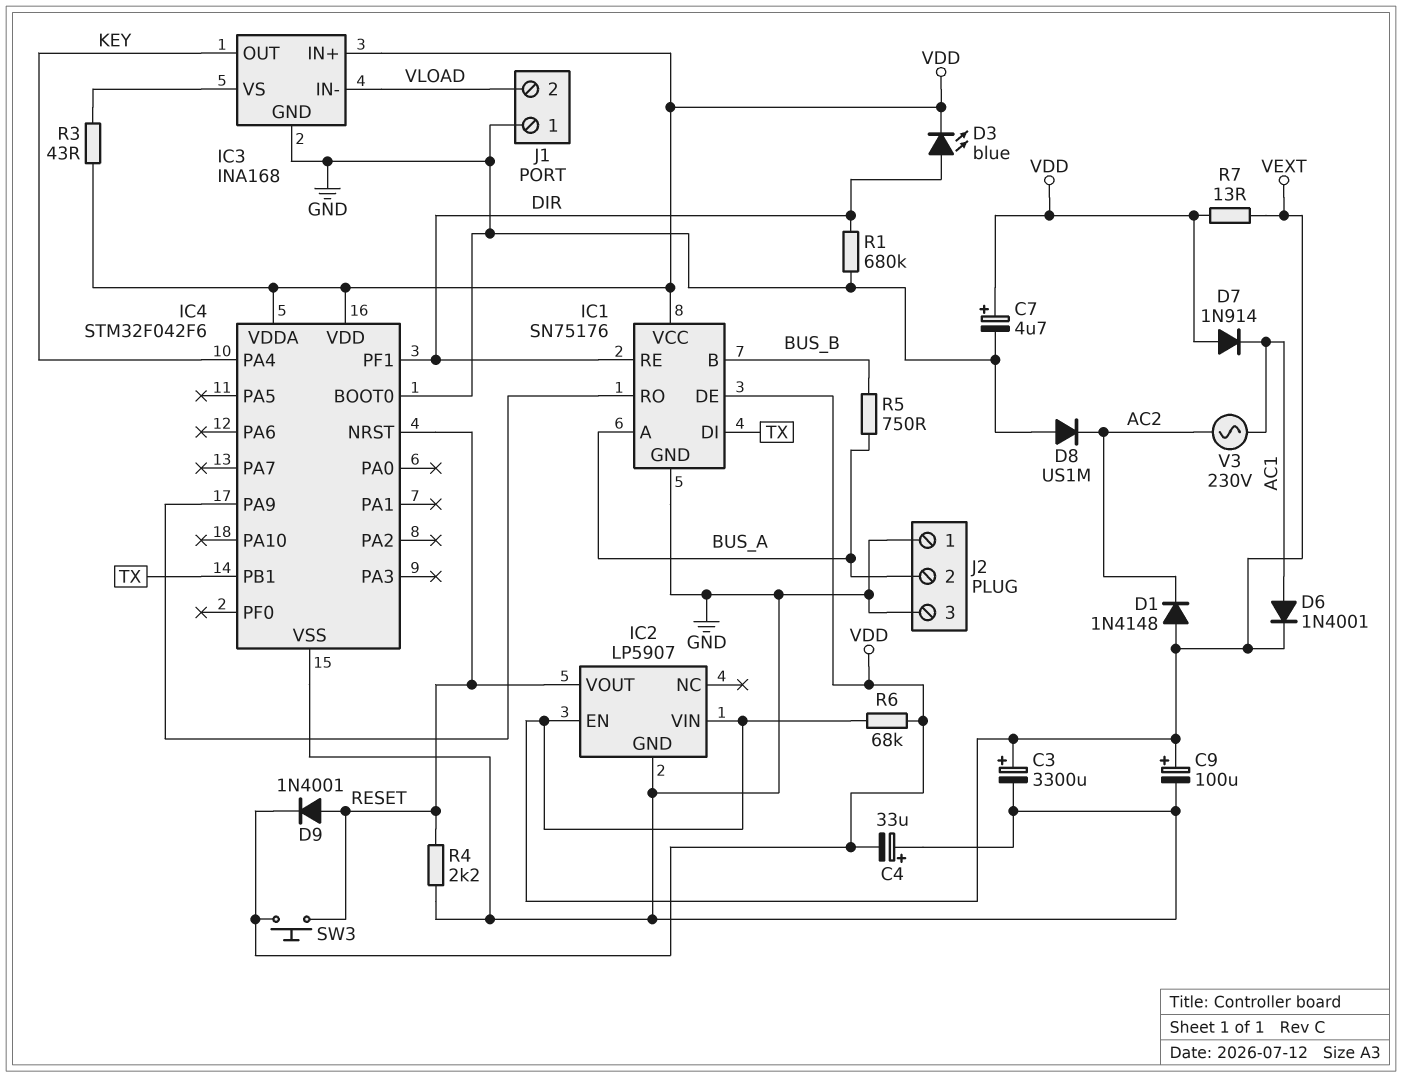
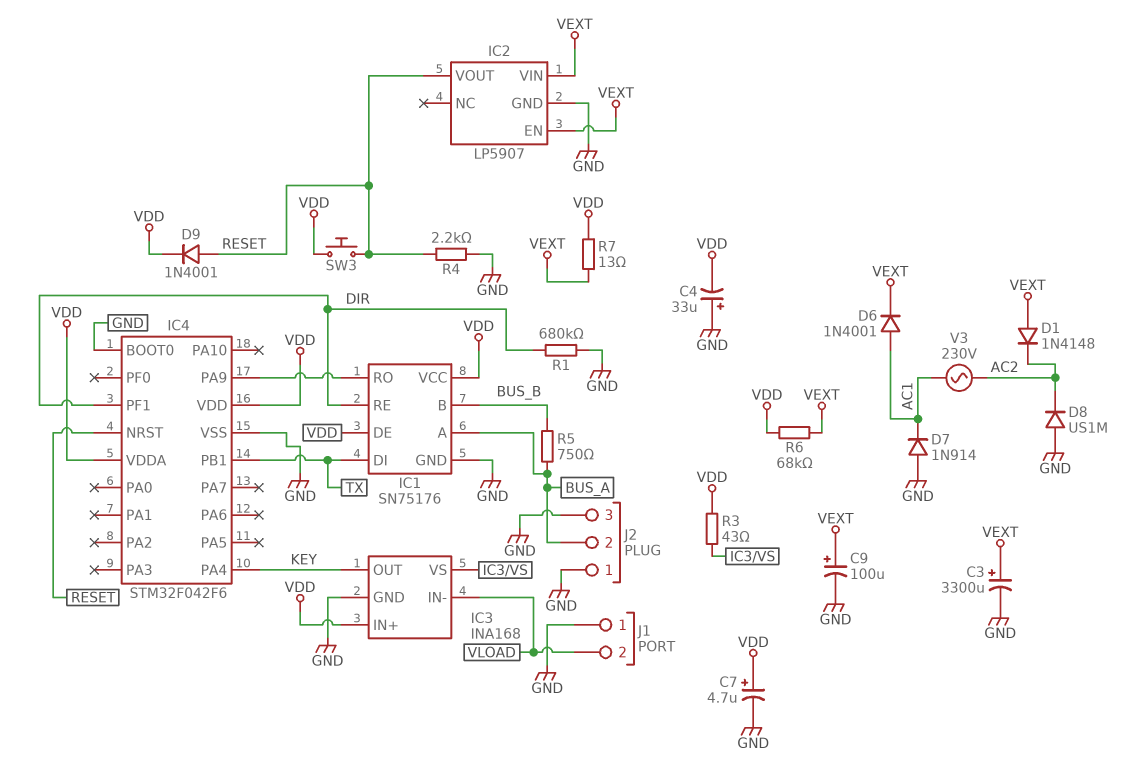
D3: LED blue (A DIR, K VDD) -> none
D7: diode 1N914 (A VDD, K AC1) -> diode 1N914 (A GND, K AC1)

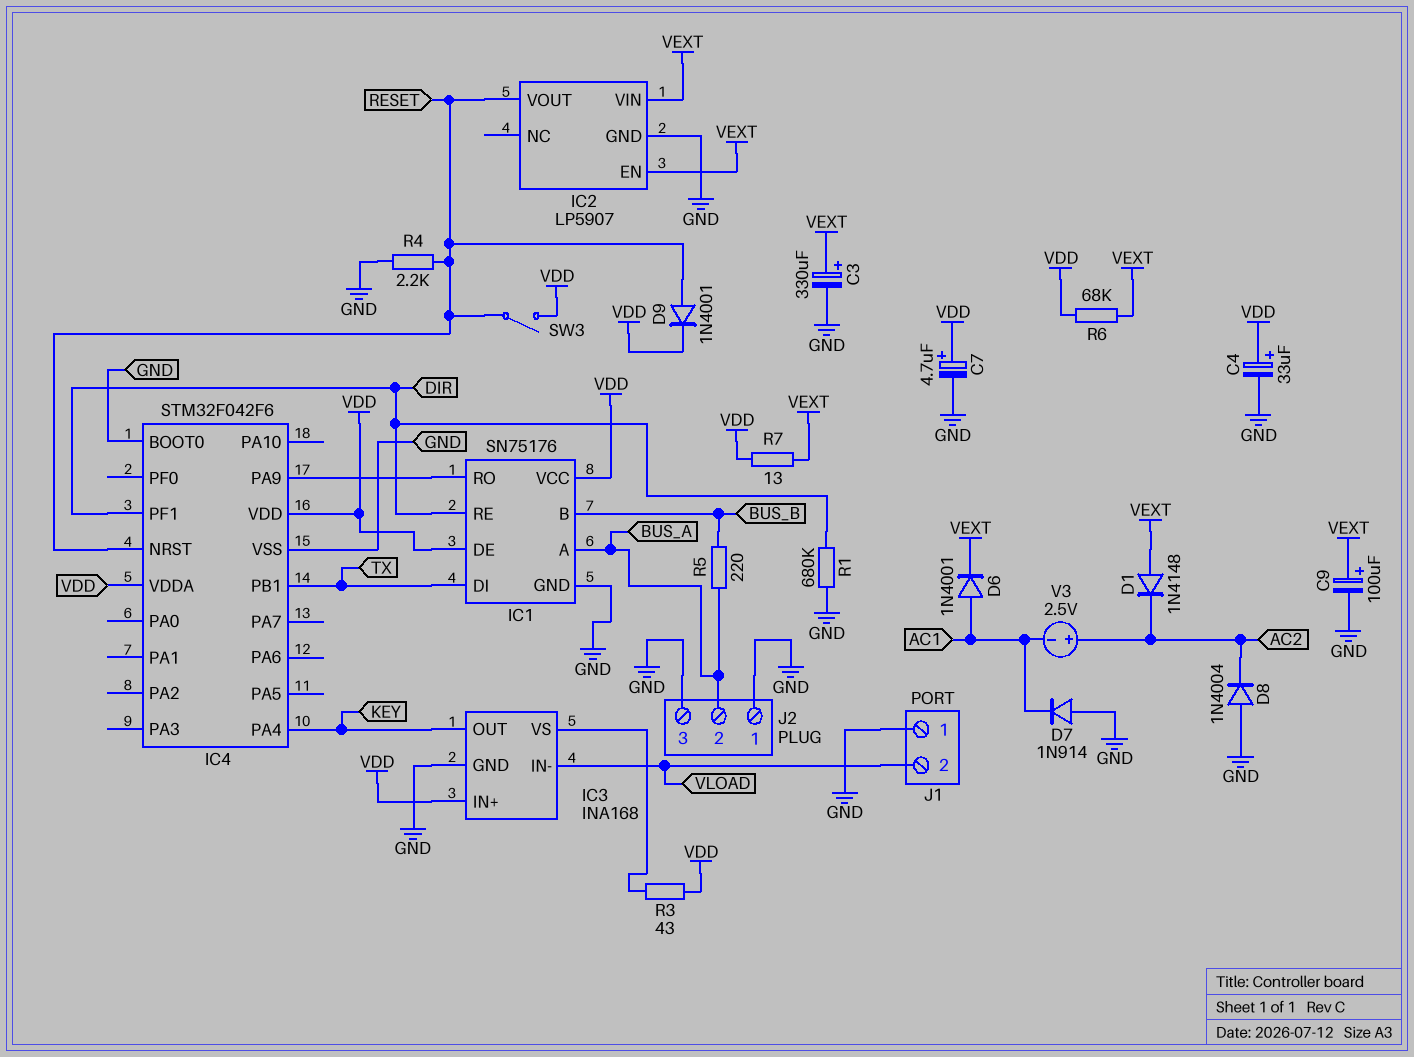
C3: 3300uF (plus VEXT, minus GND) -> 330uF (plus VEXT, minus GND)
C4: 33uF (plus GND, minus VDD) -> 33uF (plus VDD, minus GND)
D8: diode US1M (A GND, K AC2) -> diode 1N4004 (A GND, K AC2)
R5: 750 (BUS_A, BUS_B) -> 220 (BUS_A, BUS_B)
SW3: button (RESET, VDD) -> switch (RESET, VDD)
V3: AC 230V (AC1, AC2) -> 2.5V (plus AC2, minus AC1)

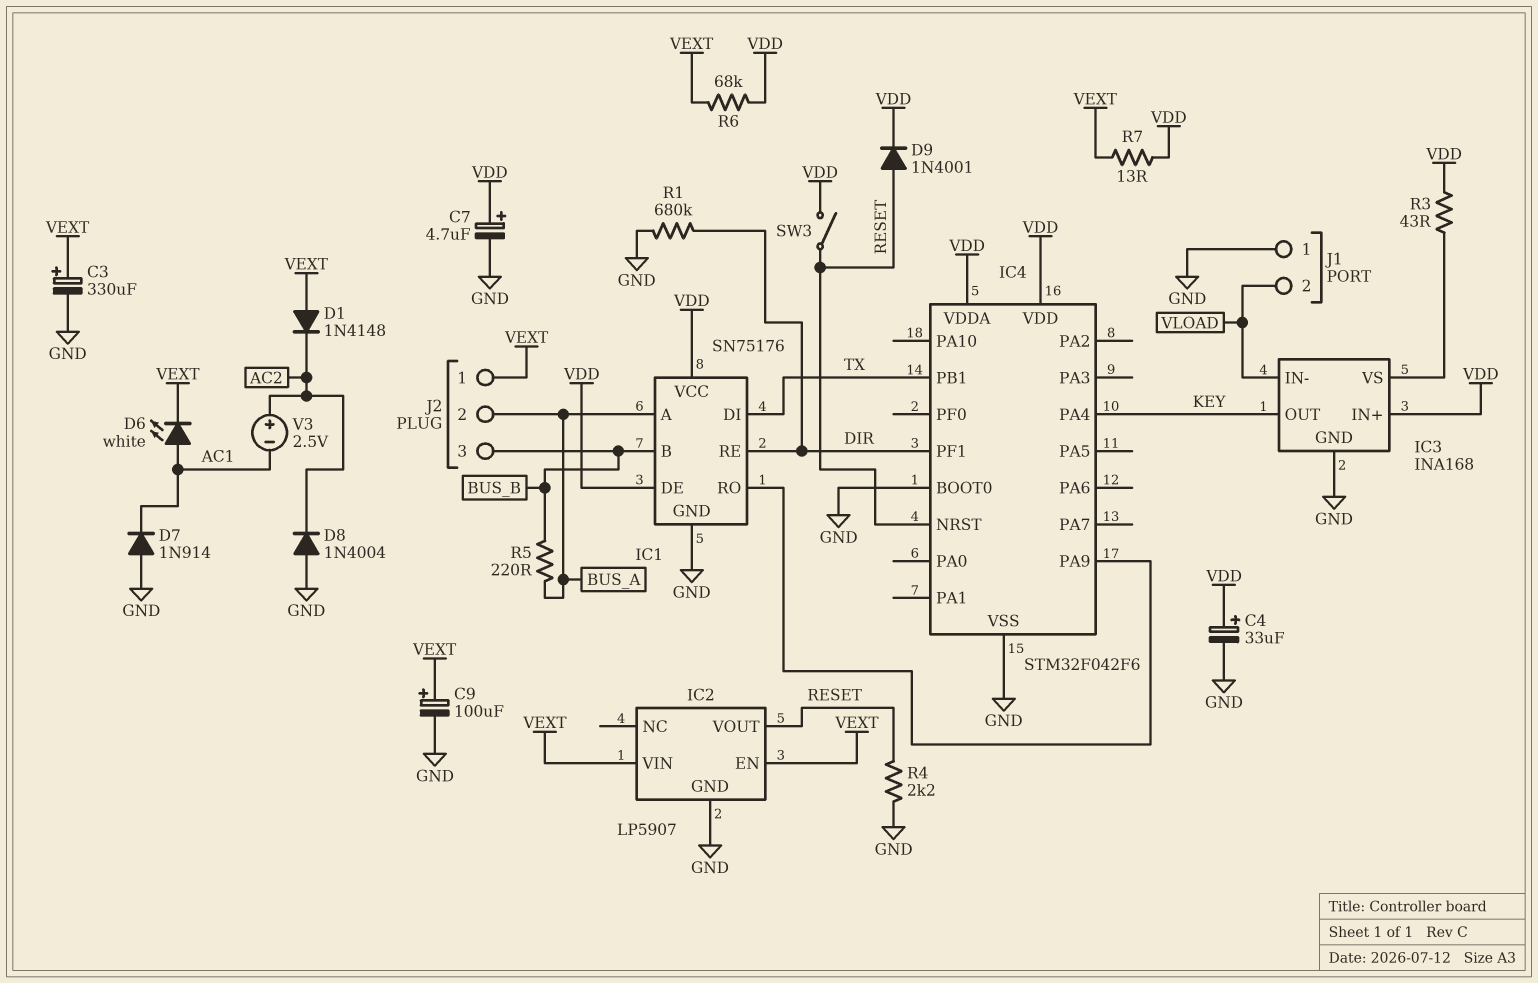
D6: diode 1N4001 (A AC1, K VEXT) -> LED white (A AC1, K VEXT)
J2 pin 1: GND -> VEXT
J2 pin 3: GND -> BUS_B

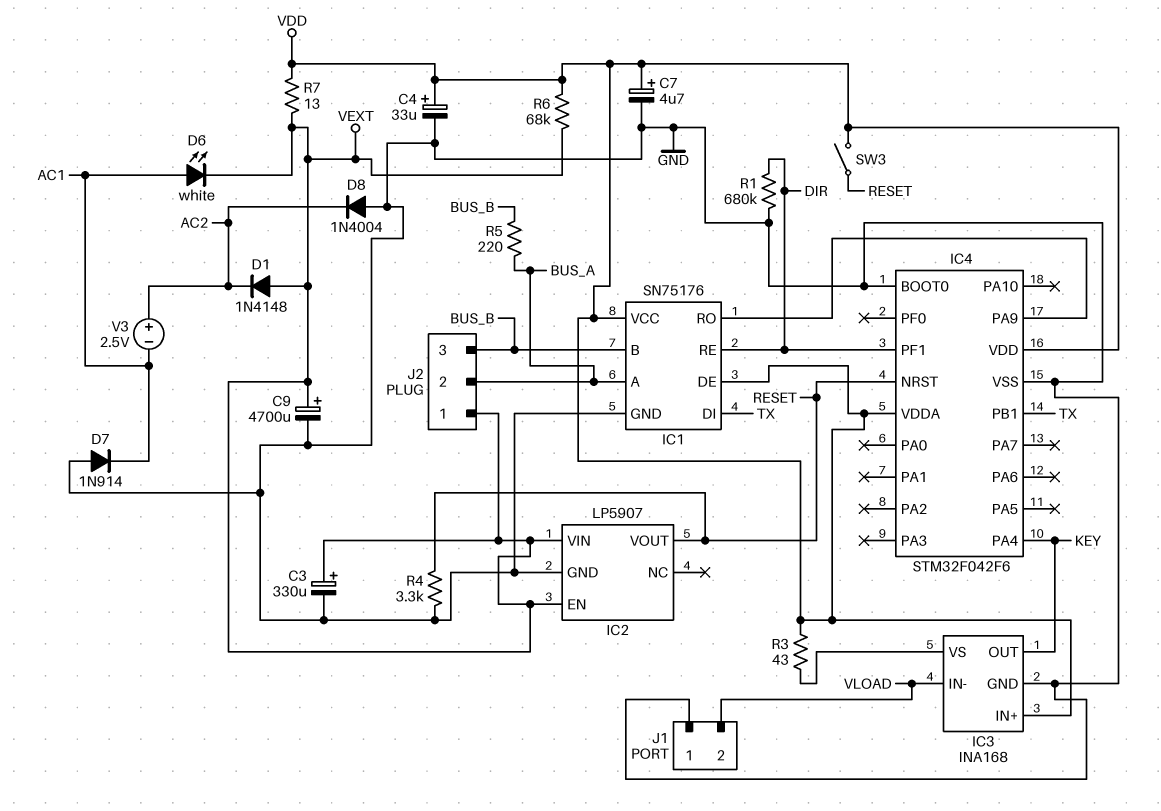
C9: 100uF (plus VEXT, minus GND) -> 4700uF (plus VEXT, minus GND)
D9: diode 1N4001 (A RESET, K VDD) -> none
R4: 2.2k (GND, RESET) -> 3.3k (GND, RESET)

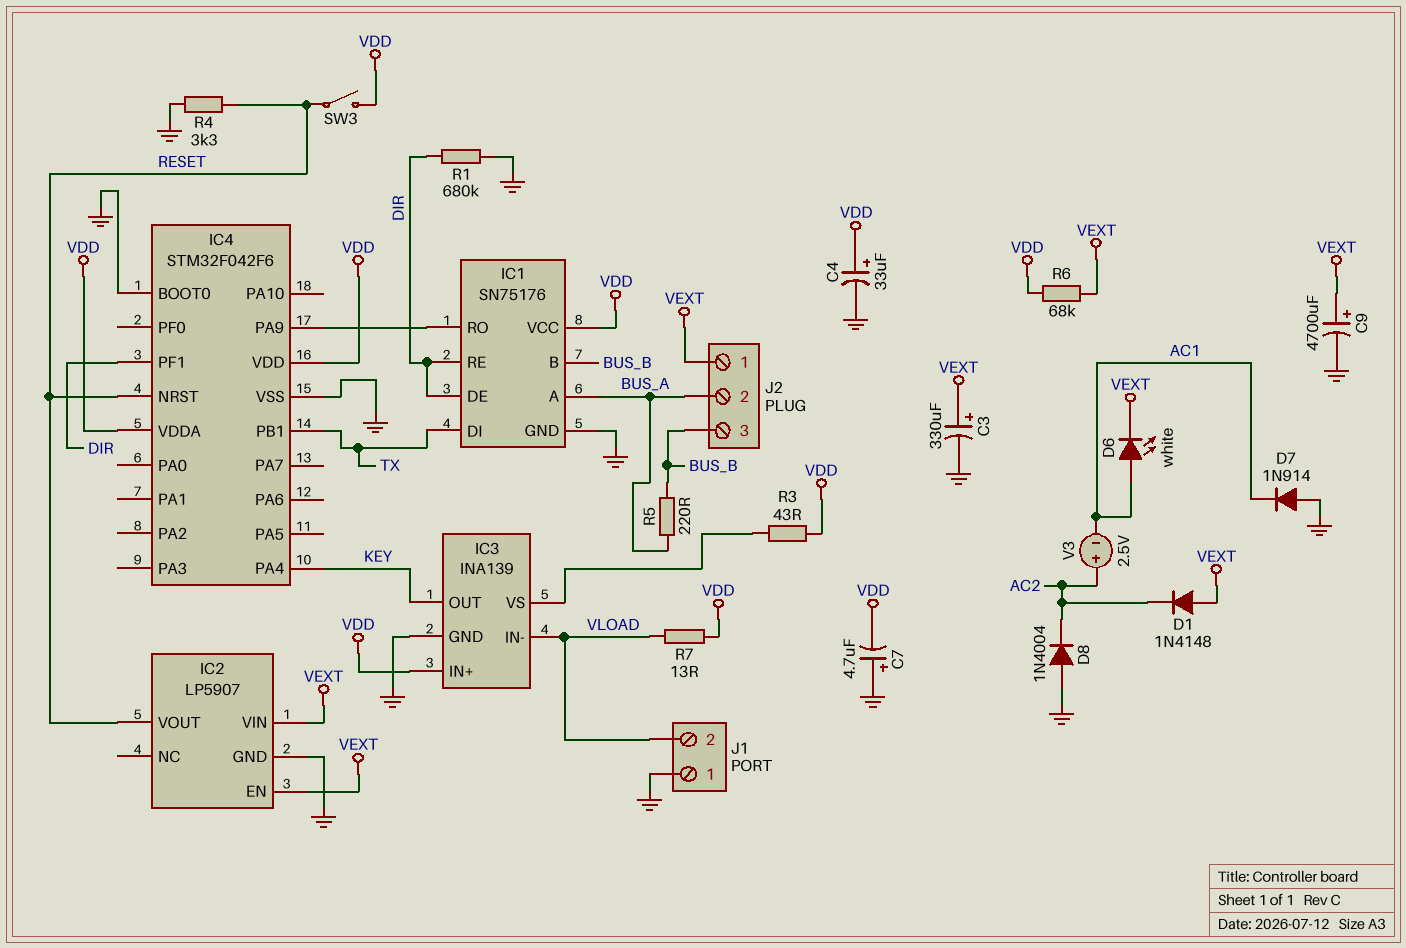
C7: 4.7uF (plus VDD, minus GND) -> 4.7uF (plus GND, minus VDD)
IC1 pin DE: VDD -> DIR
IC3: INA168 -> INA139
R7: 13 (VDD, VEXT) -> 13 (VDD, VLOAD)

